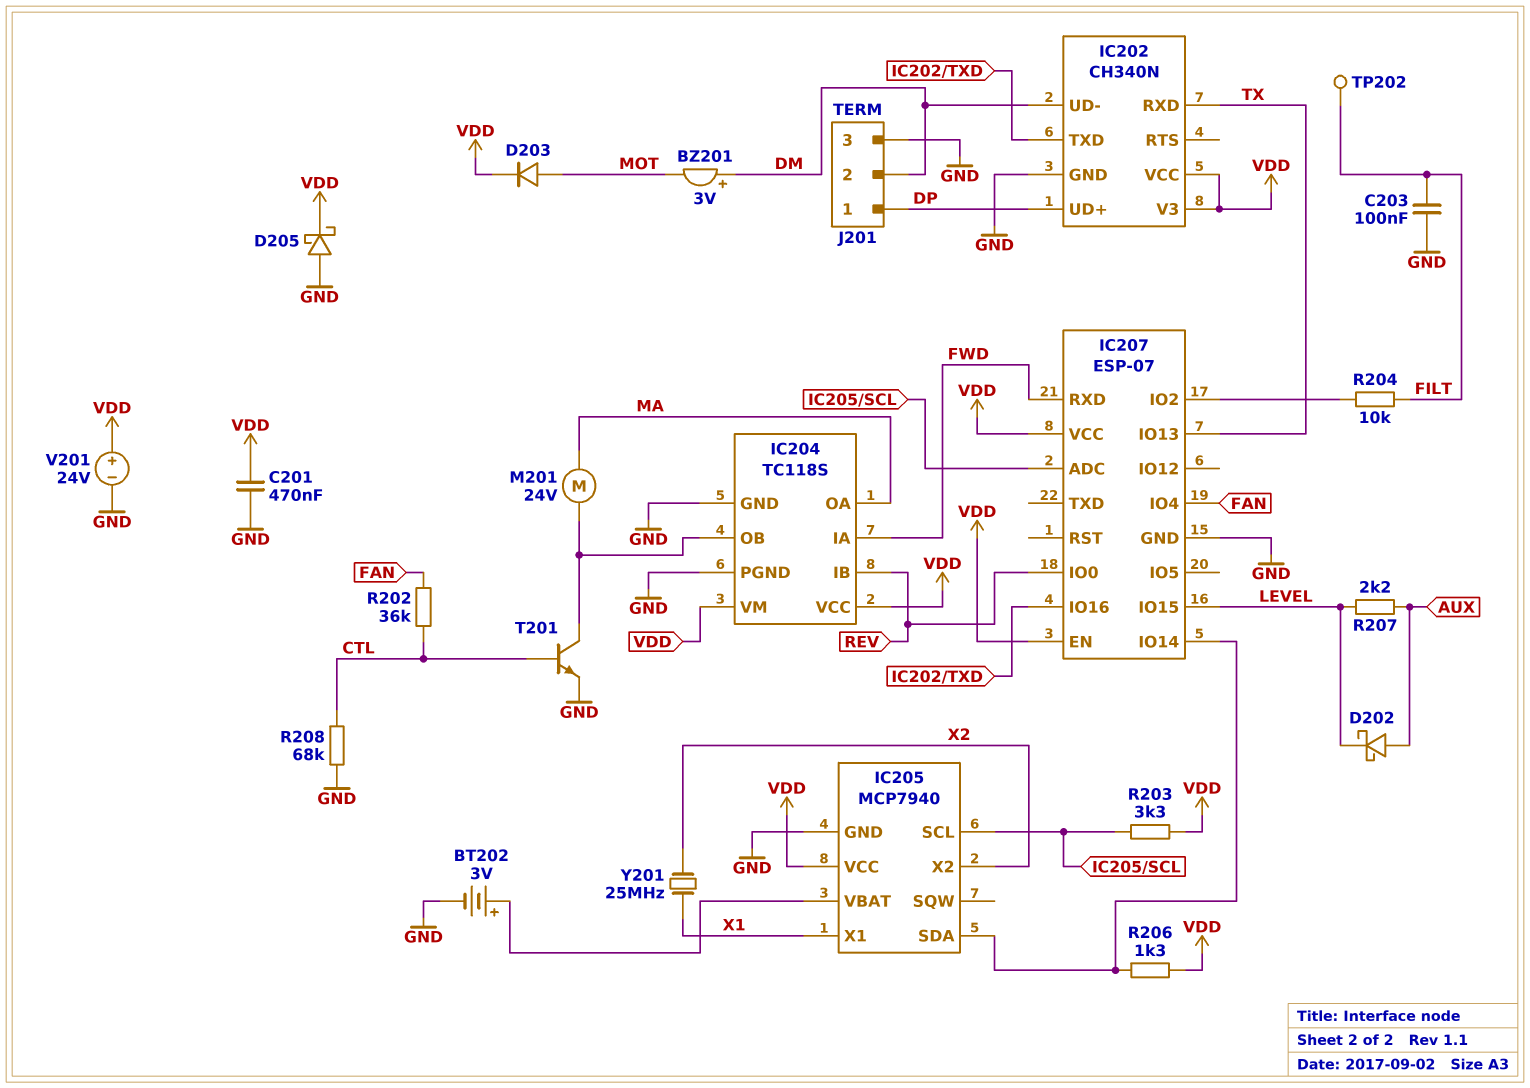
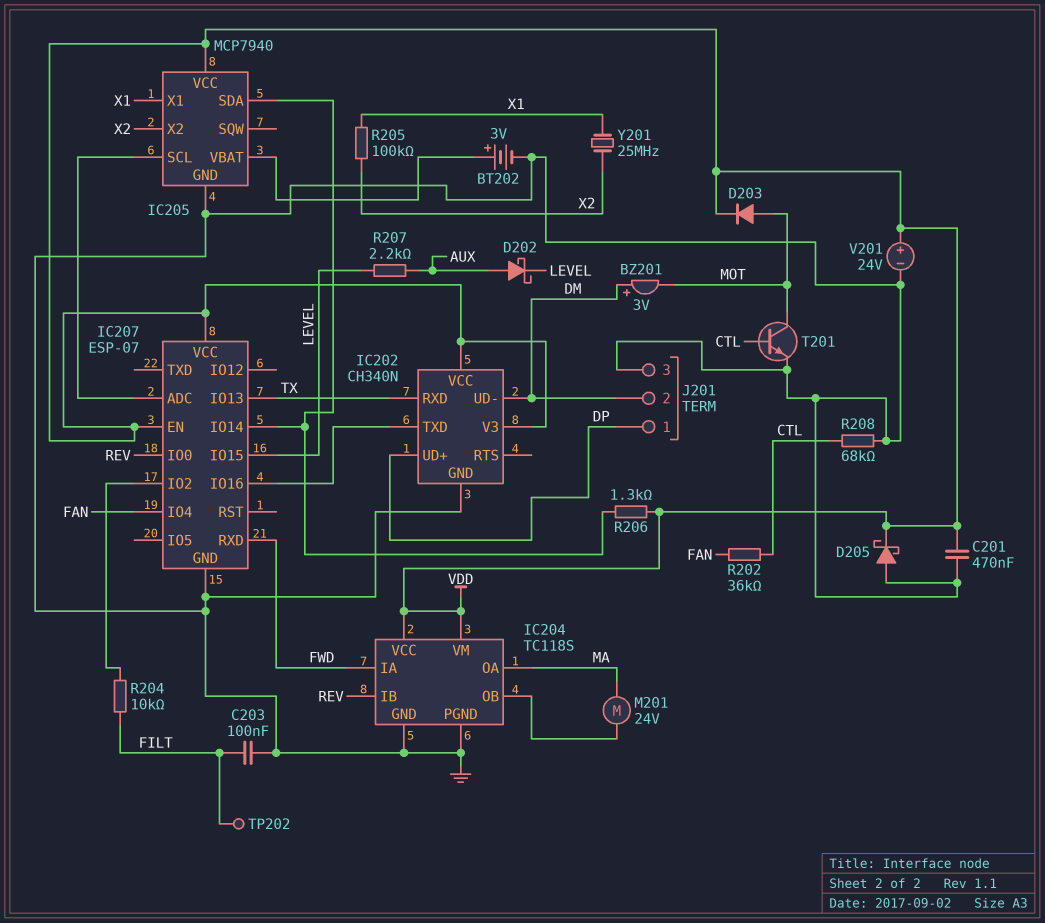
R203: 3.3k (IC205/SCL, VDD) -> none
R205: none -> 100k (X1, X2)
T201: NPN (B CTL, C IC204/OB, E GND) -> NPN (B CTL, C MOT, E GND)

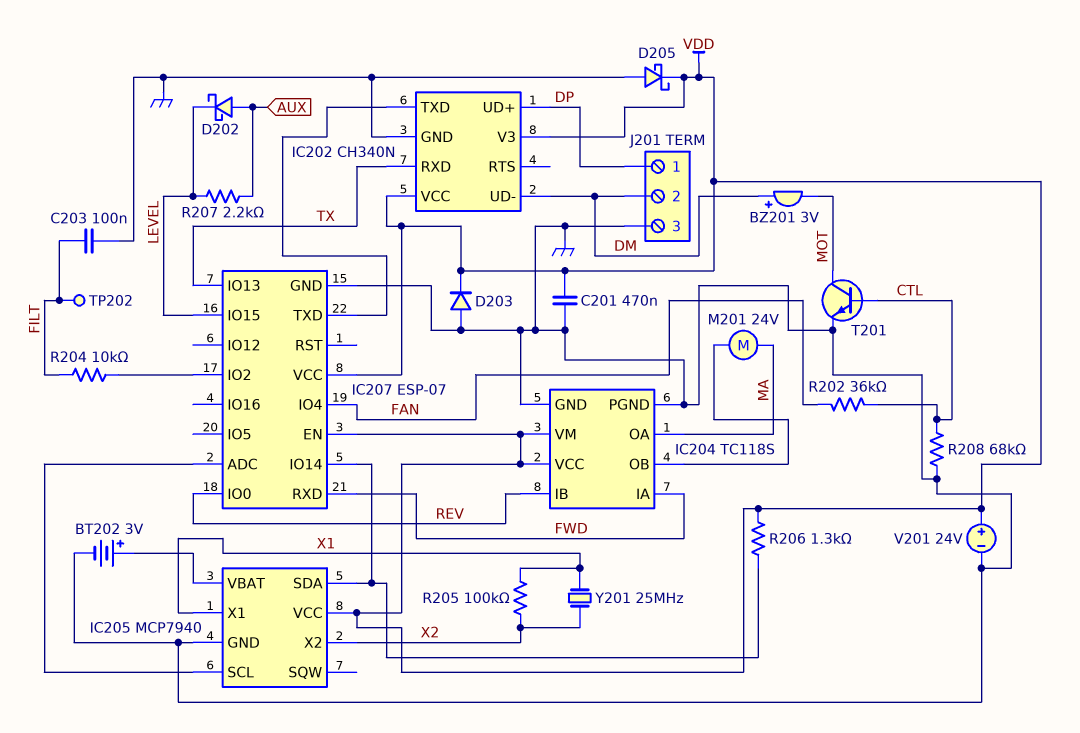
D203: diode (A MOT, K VDD) -> diode (A GND, K VDD)
IC207 pin IO16: IC202/TXD -> none
IC207 pin TXD: none -> IC202/TXD

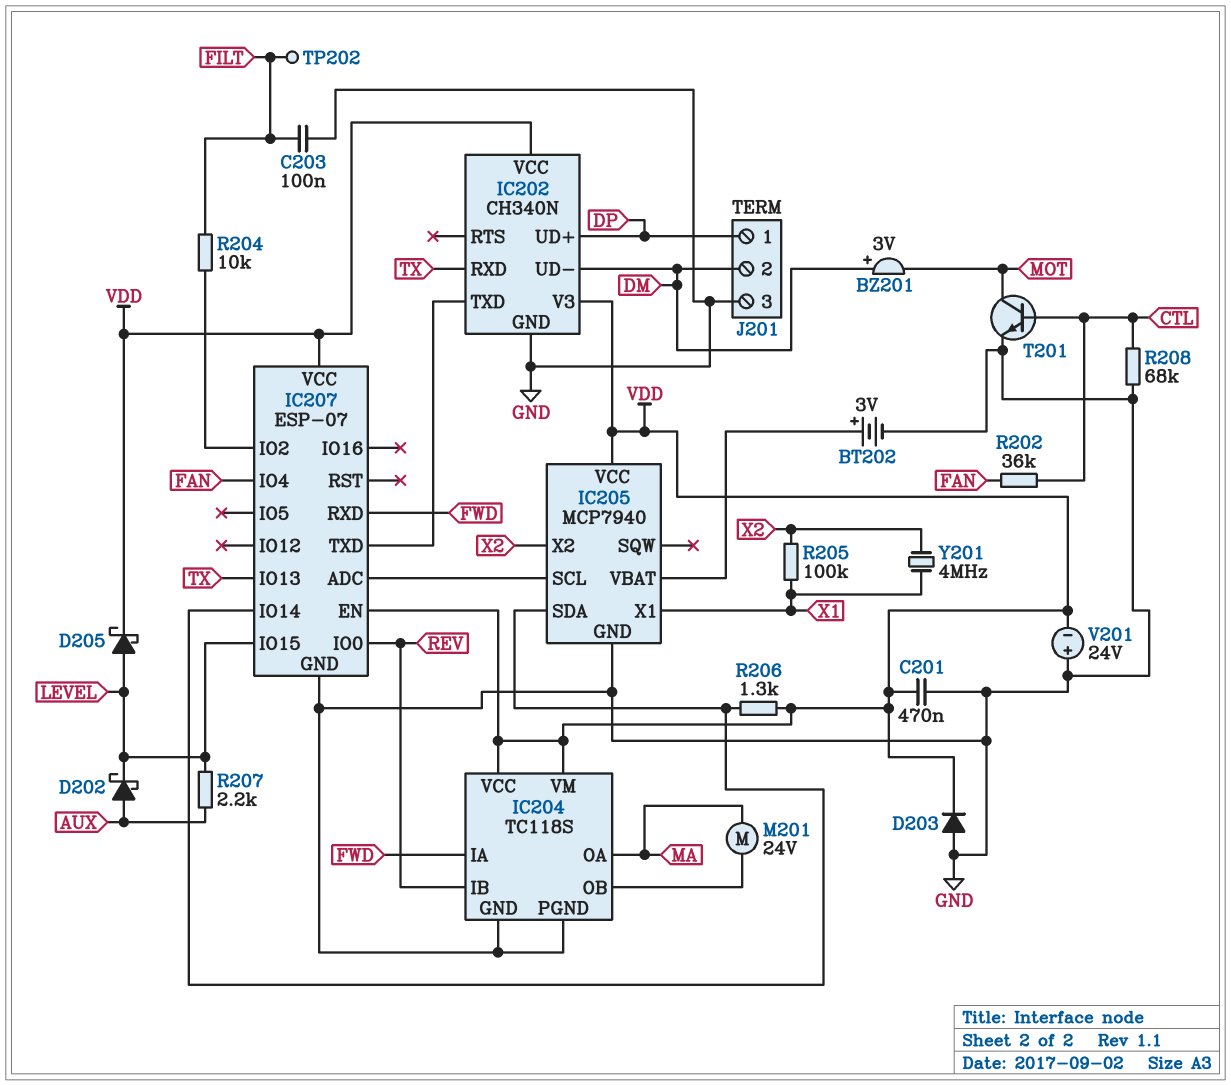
D205: schottky (A GND, K VDD) -> schottky (A LEVEL, K VDD)
V201: 24V (plus VDD, minus GND) -> 24V (plus GND, minus VDD)
Y201: 25MHz (X1, X2) -> 4MHz (X1, X2)

